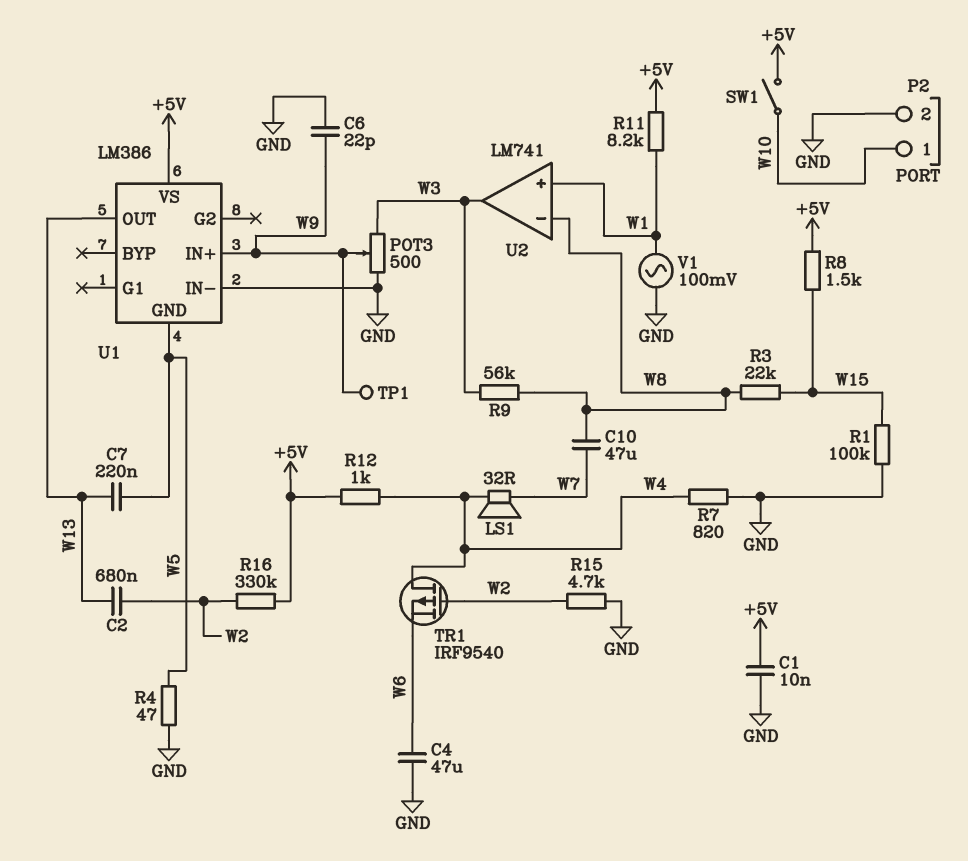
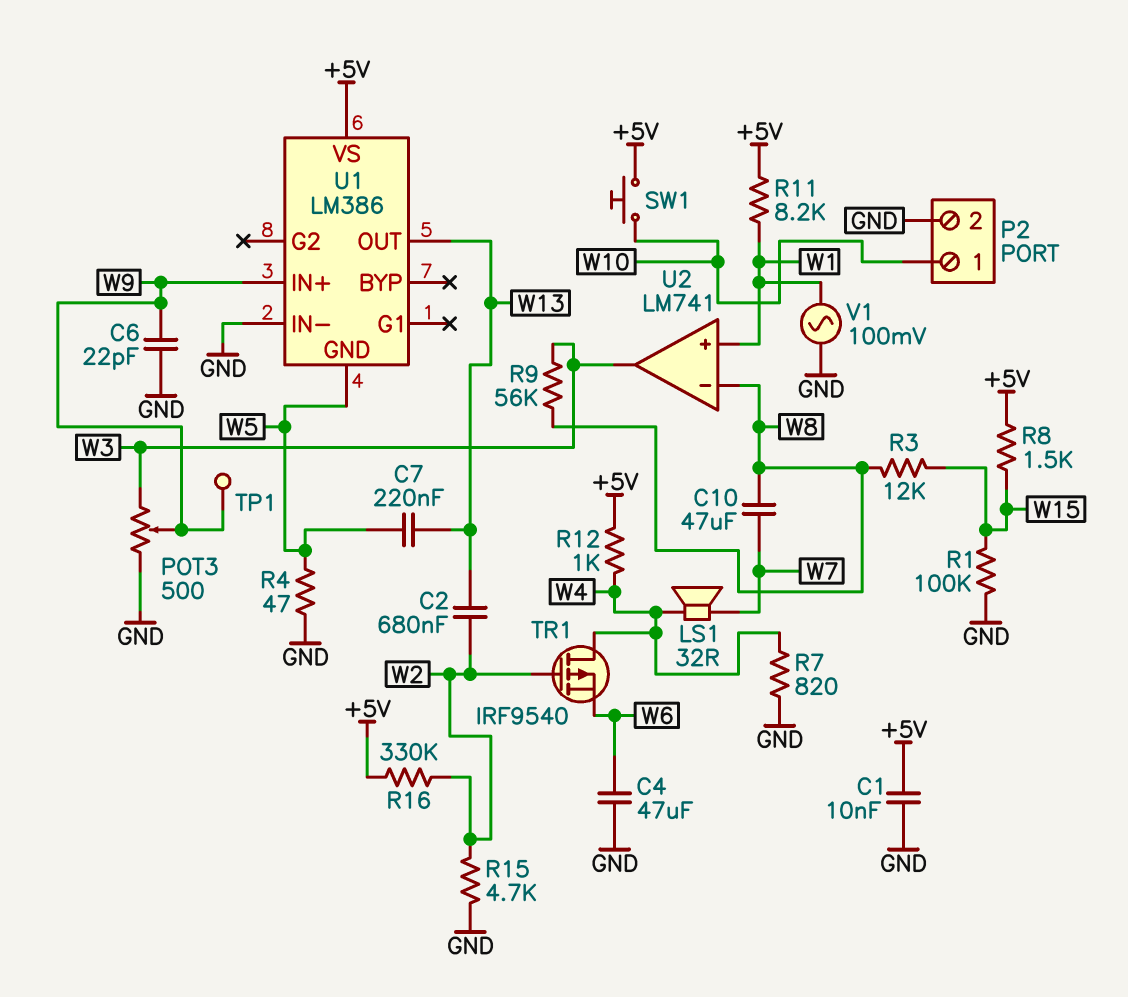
R3: 22k (W8, W15) -> 12k (W8, W15)
SW1: switch (+5V, W10) -> button (+5V, W10)

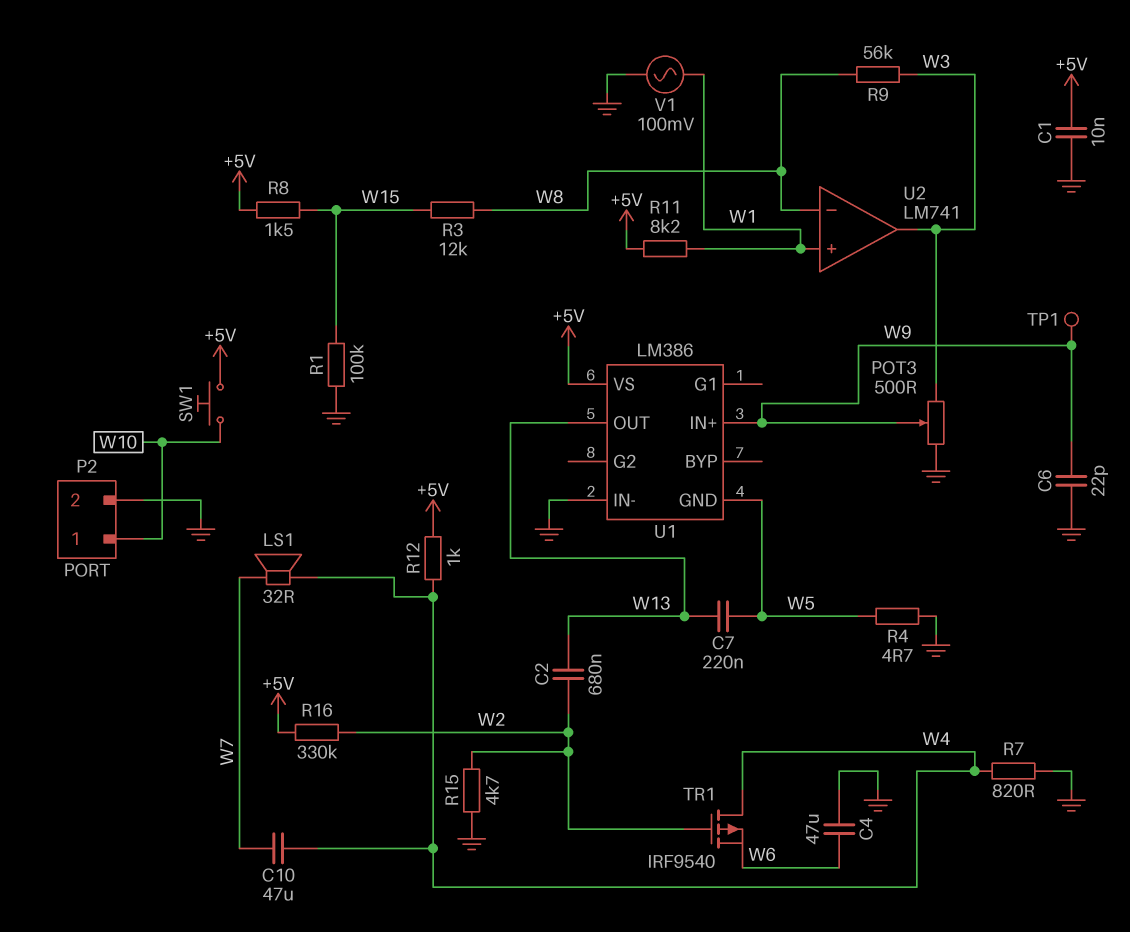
C10: 47uF (W7, W8) -> 47uF (W4, W7)
R4: 47 (GND, W5) -> 4.7 (GND, W5)

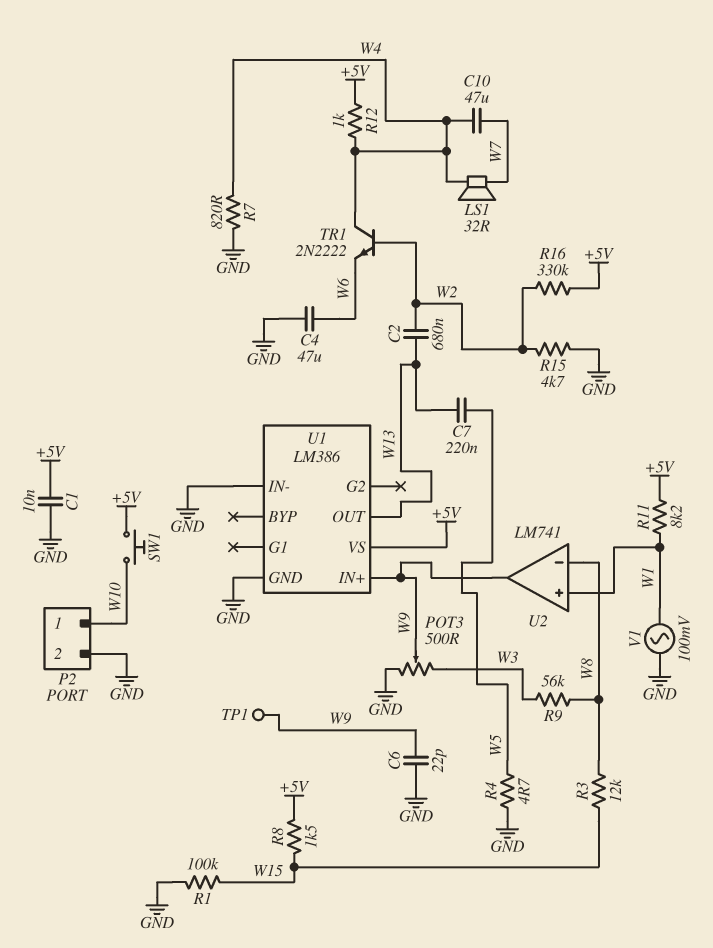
TR1: PMOS IRF9540 (G W2, D W4, S W6) -> NPN 2N2222 (B W2, C W4, E W6)
U1 pin GND: W5 -> GND
U2 pin out: W3 -> W9

